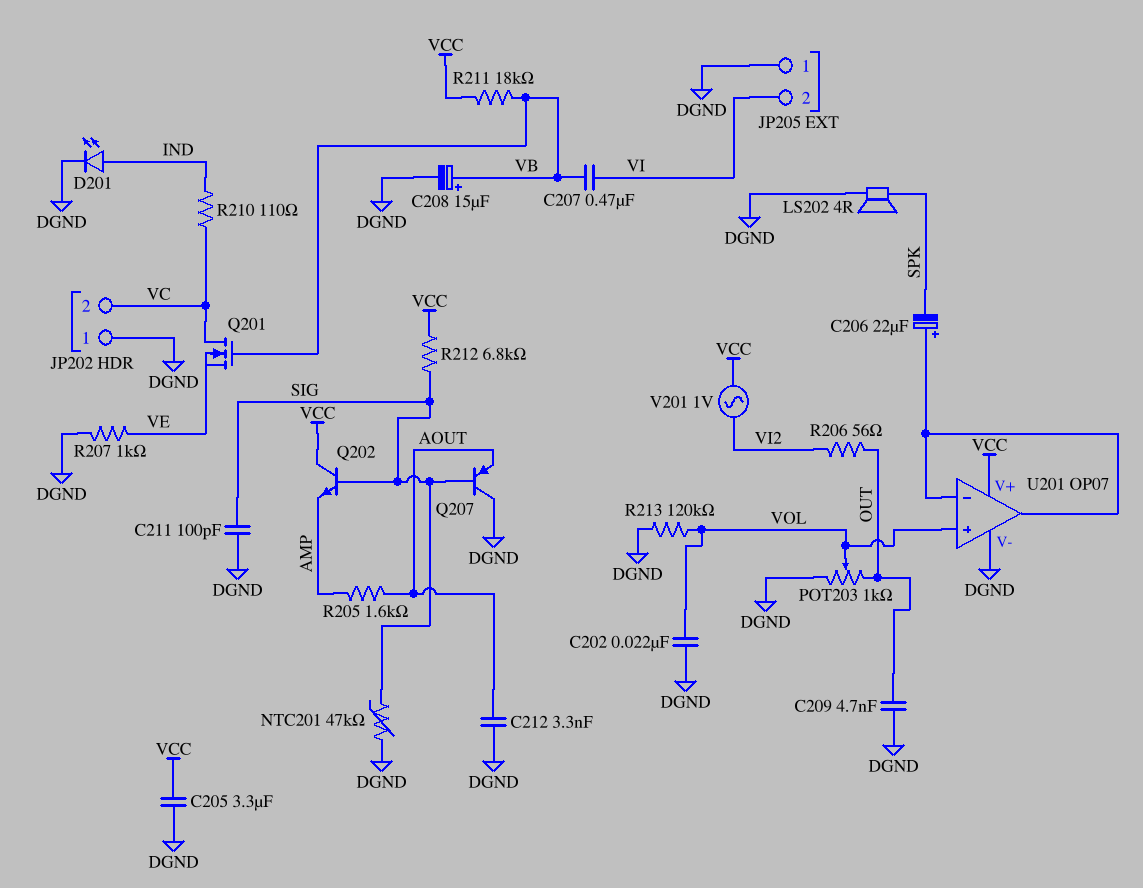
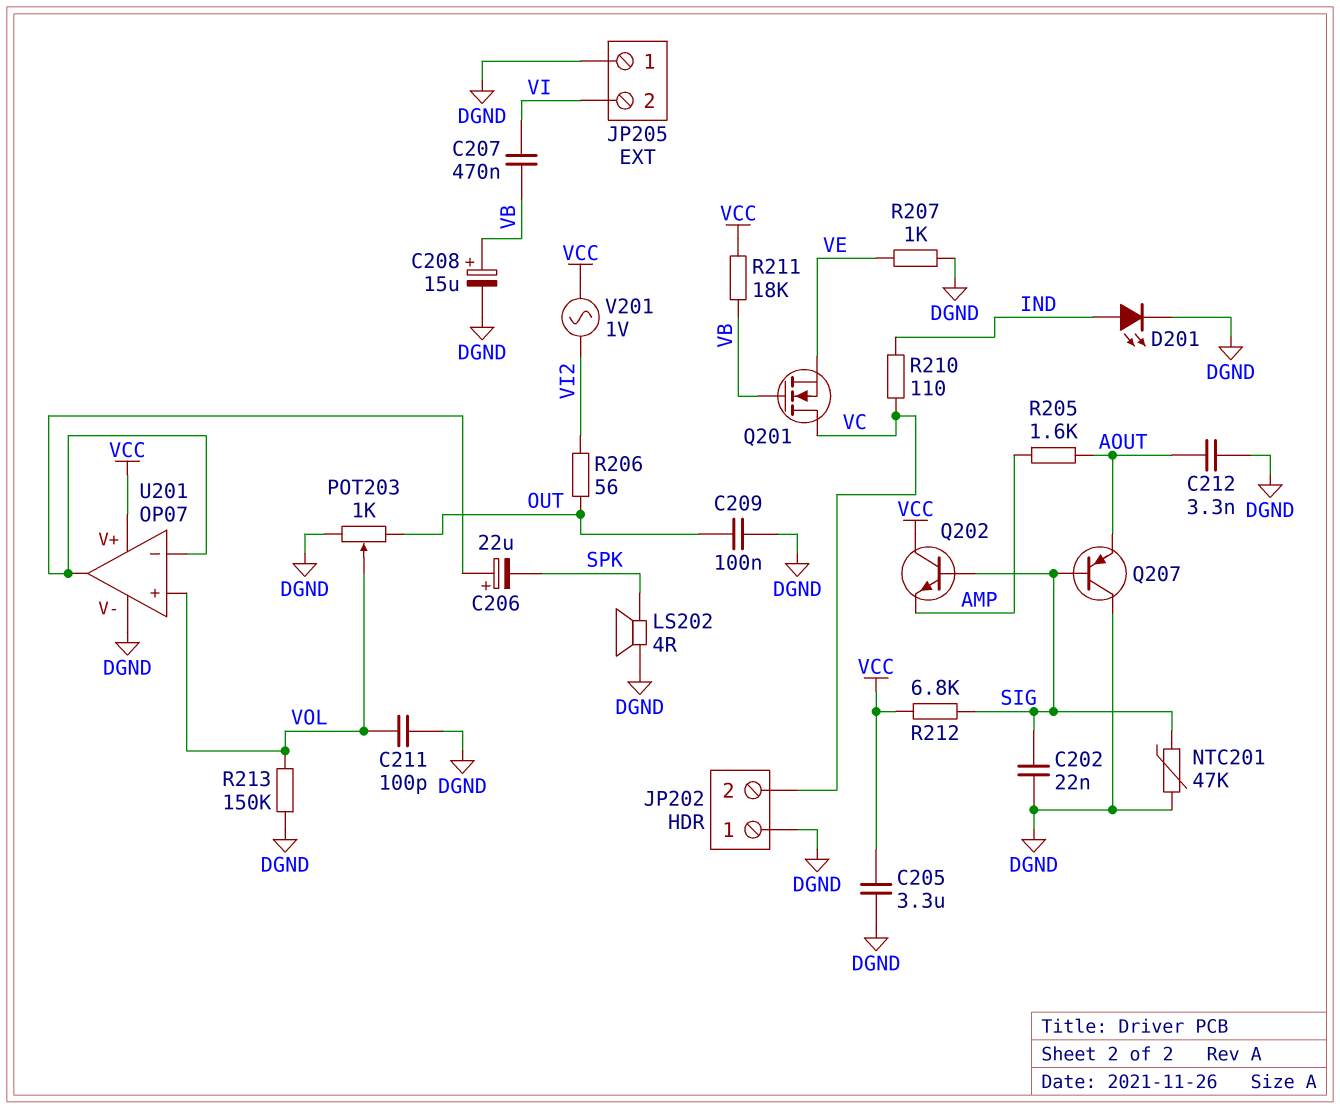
C202: 22nF (DGND, VOL) -> 22nF (DGND, SIG)
C209: 4.7nF (DGND, OUT) -> 100nF (DGND, OUT)
C211: 100pF (DGND, SIG) -> 100pF (DGND, VOL)
R213: 120k (DGND, VOL) -> 150k (DGND, VOL)

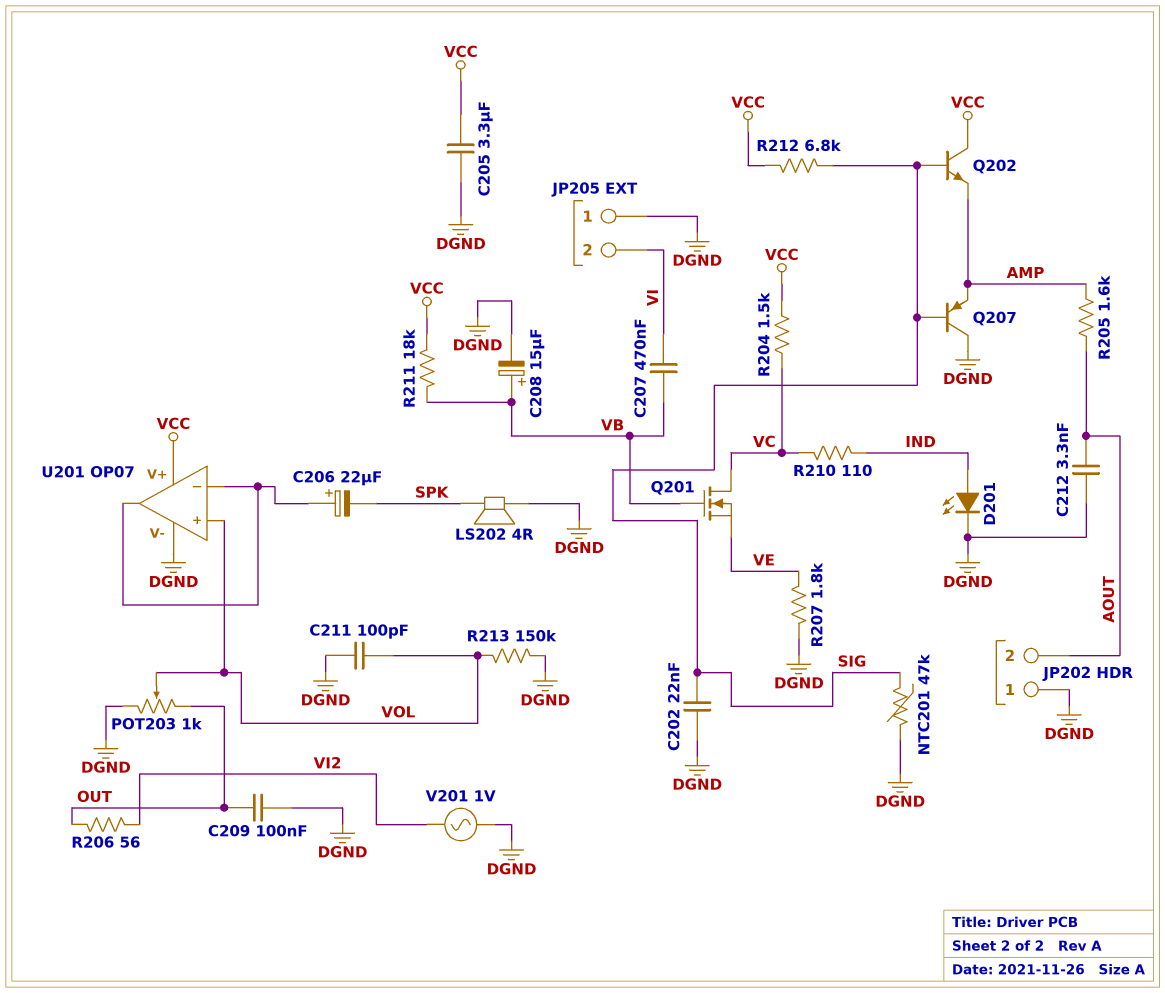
JP202 pin 2: VC -> AOUT
Q207: PNP (B SIG, C DGND, E AOUT) -> PNP (B SIG, C DGND, E AMP)
R204: none -> 1.5k (VC, VCC)
R207: 1k (DGND, VE) -> 1.8k (DGND, VE)
V201: AC 1V (VCC, VI2) -> AC 1V (DGND, VI2)

